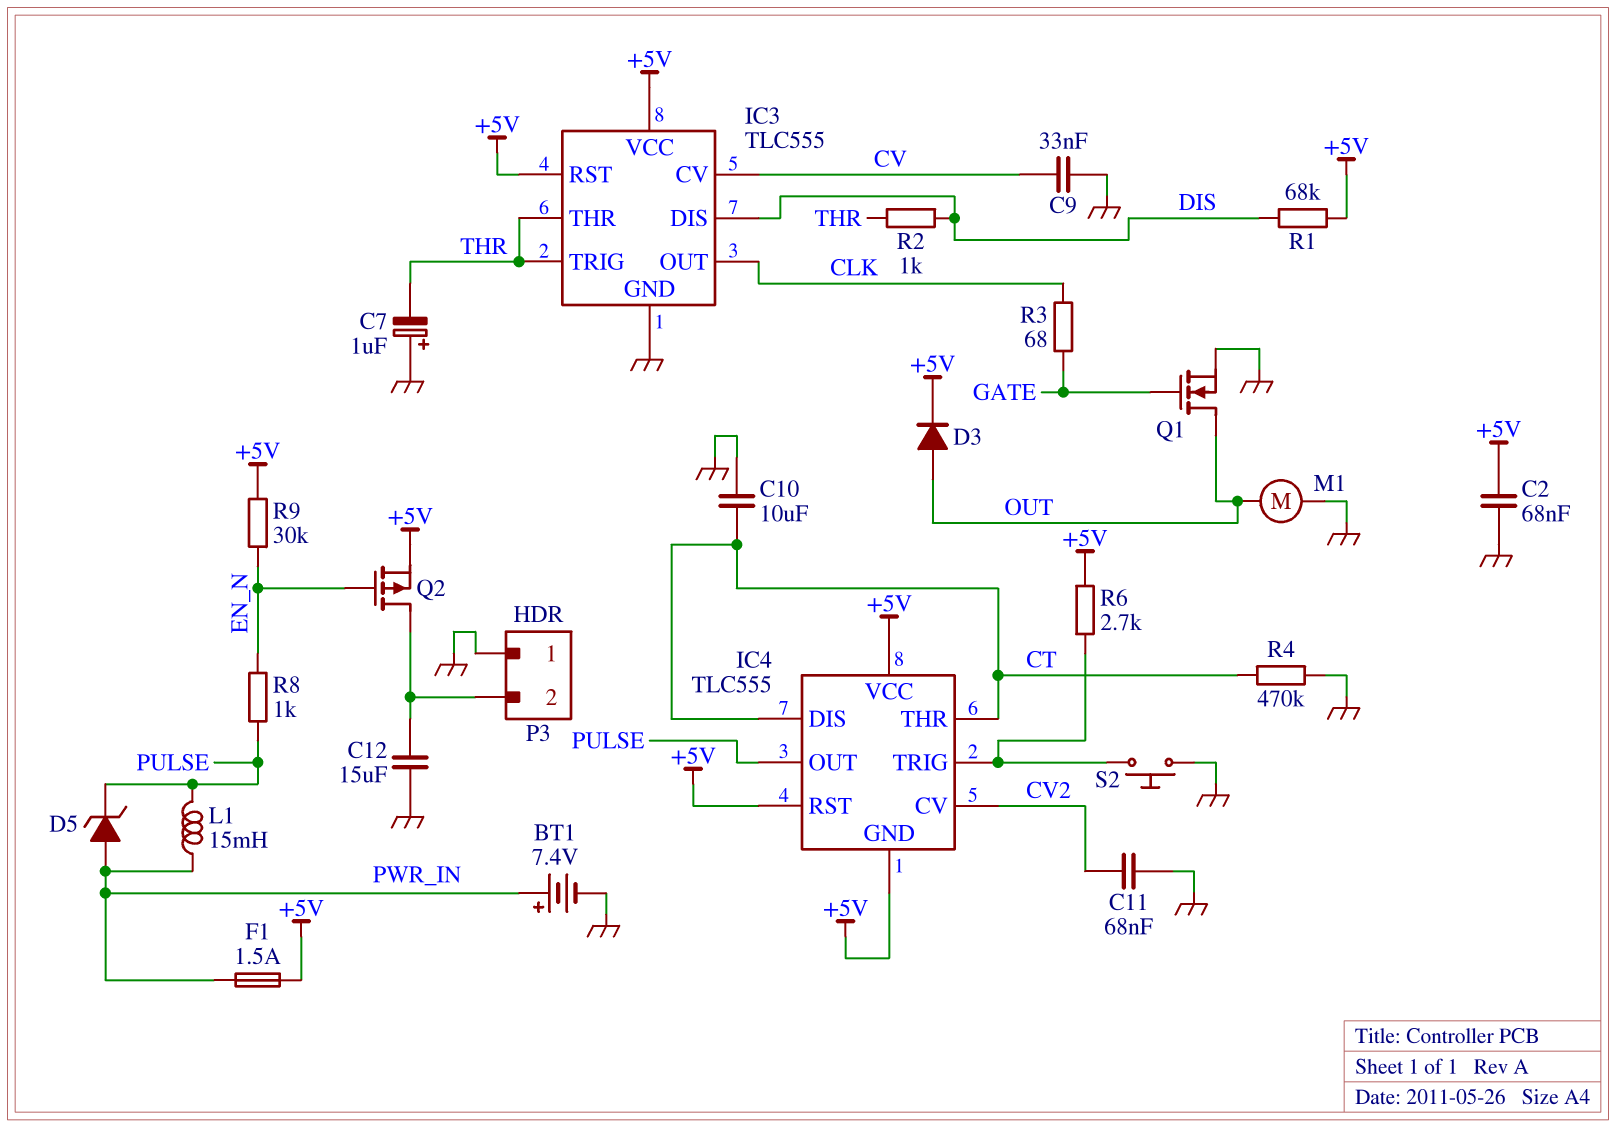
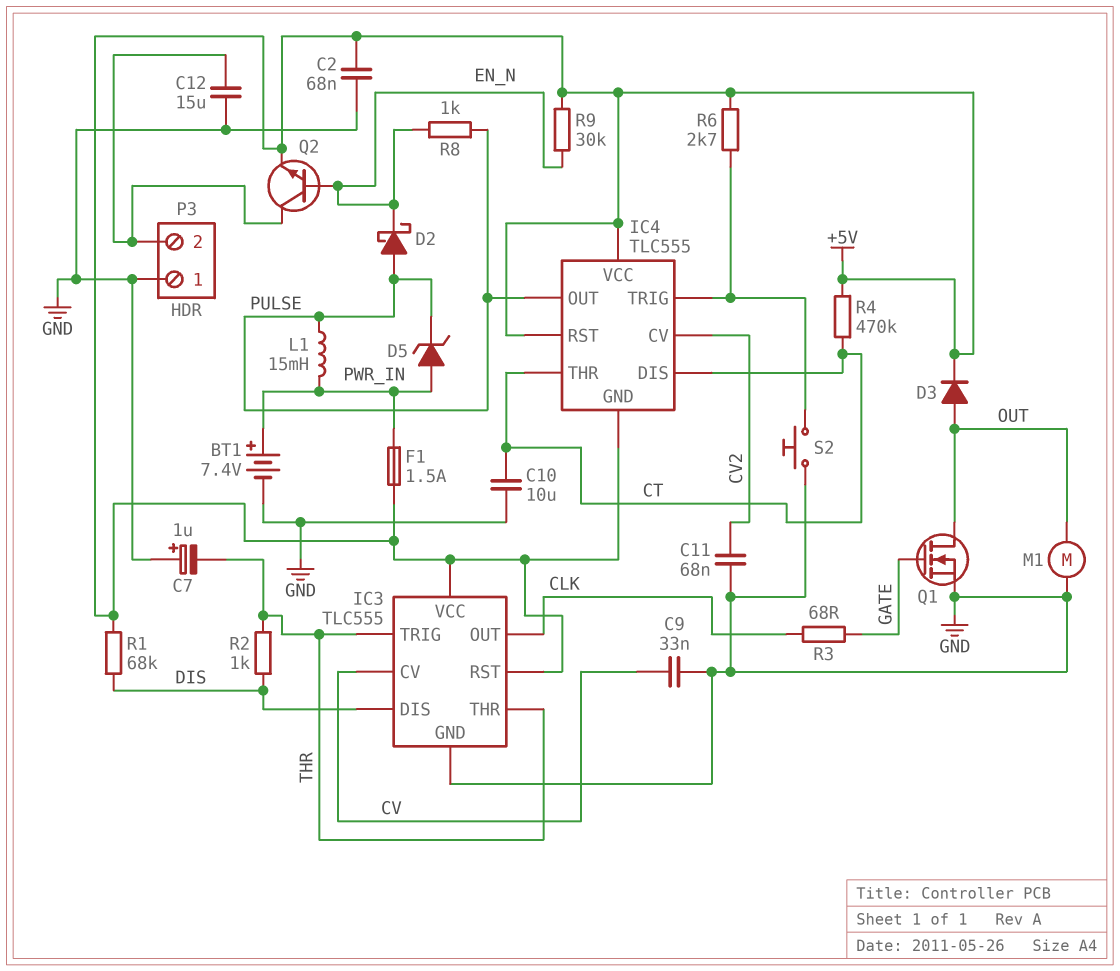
D2: none -> schottky (A PULSE, K EN_N)
Q2: PMOS (G EN_N, D P3/2, S +5V) -> NPN (B EN_N, C P3/2, E +5V)
R4: 470k (CT, GND) -> 470k (+5V, CT)

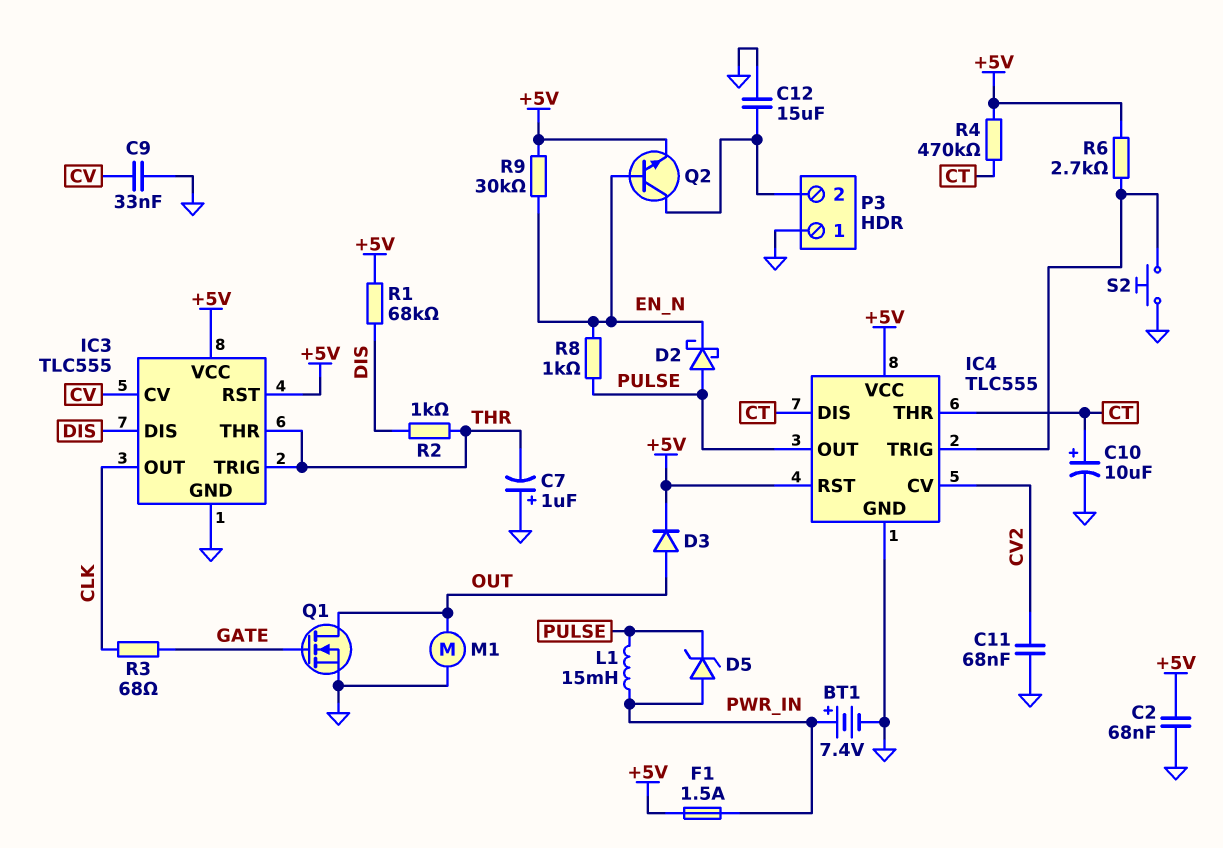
C10: 10uF (CT, GND) -> 10uF (plus CT, minus GND)
IC4 pin GND: +5V -> GND

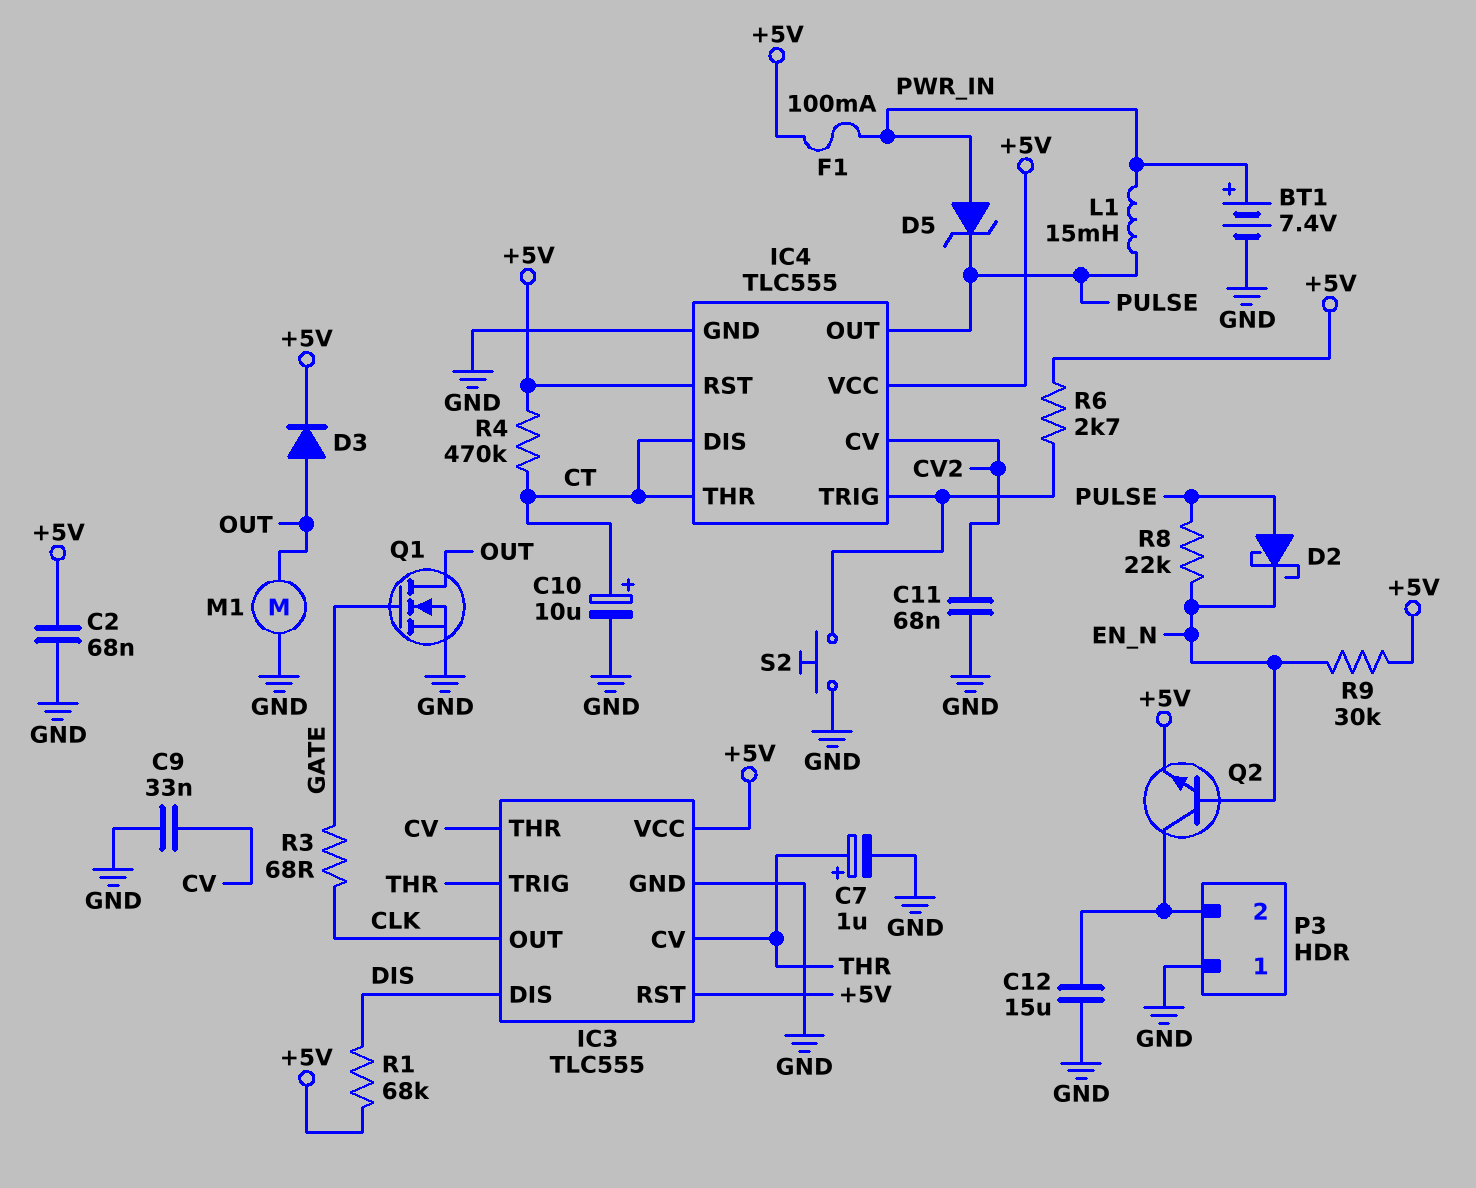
C7: 1uF (plus GND, minus THR) -> 1uF (plus THR, minus GND)
F1: 1.5A (+5V, PWR_IN) -> 100mA (+5V, PWR_IN)
IC3 pin CV: CV -> THR
IC3 pin THR: THR -> CV
R2: 1k (DIS, THR) -> none
R8: 1k (EN_N, PULSE) -> 22k (EN_N, PULSE)

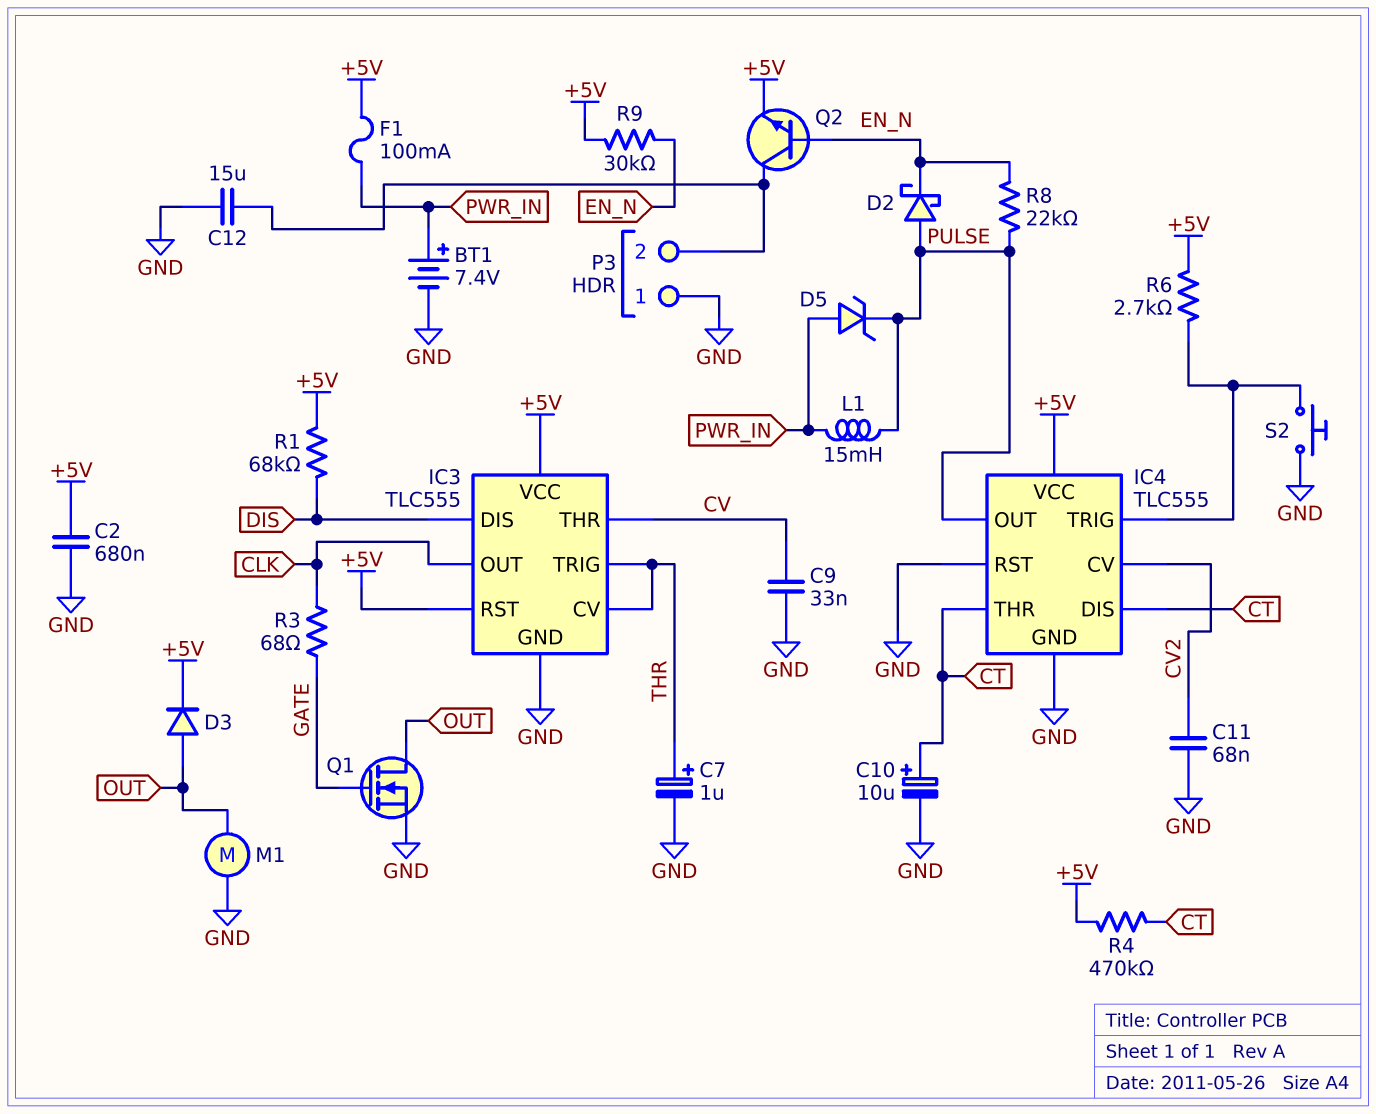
C2: 68nF (+5V, GND) -> 680nF (+5V, GND)
IC4 pin RST: +5V -> GND

